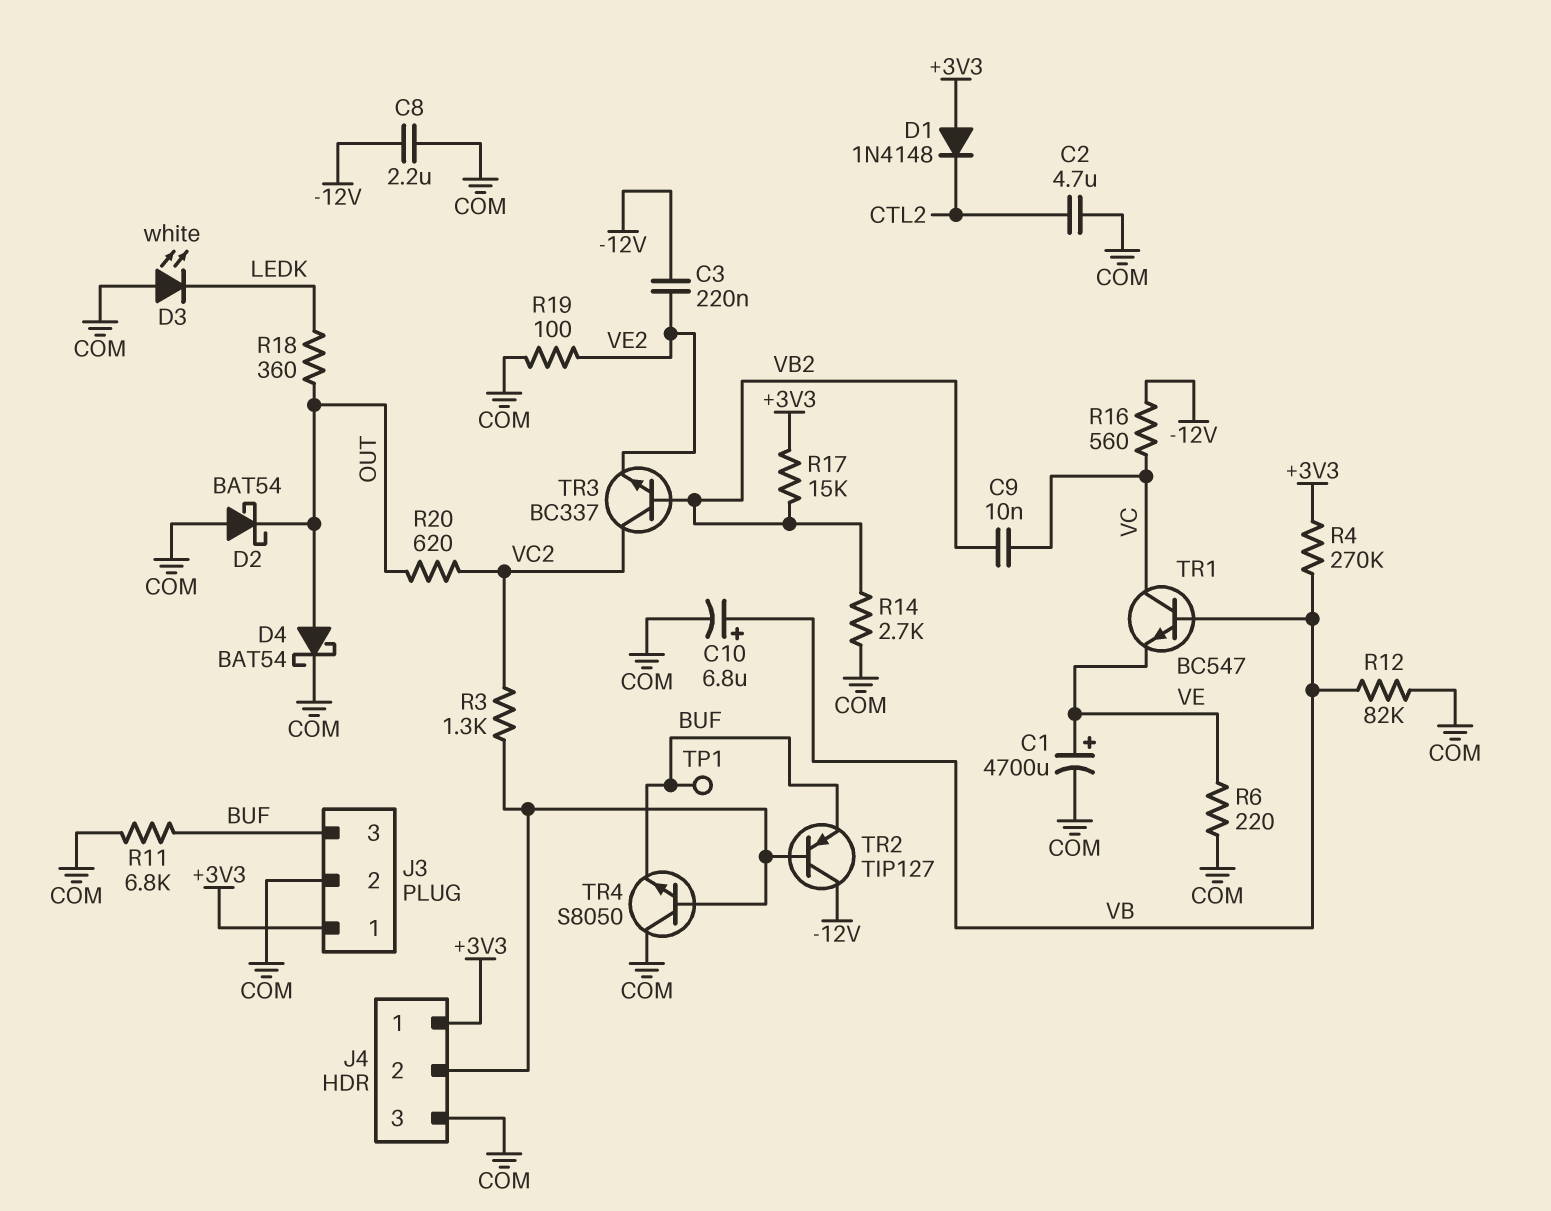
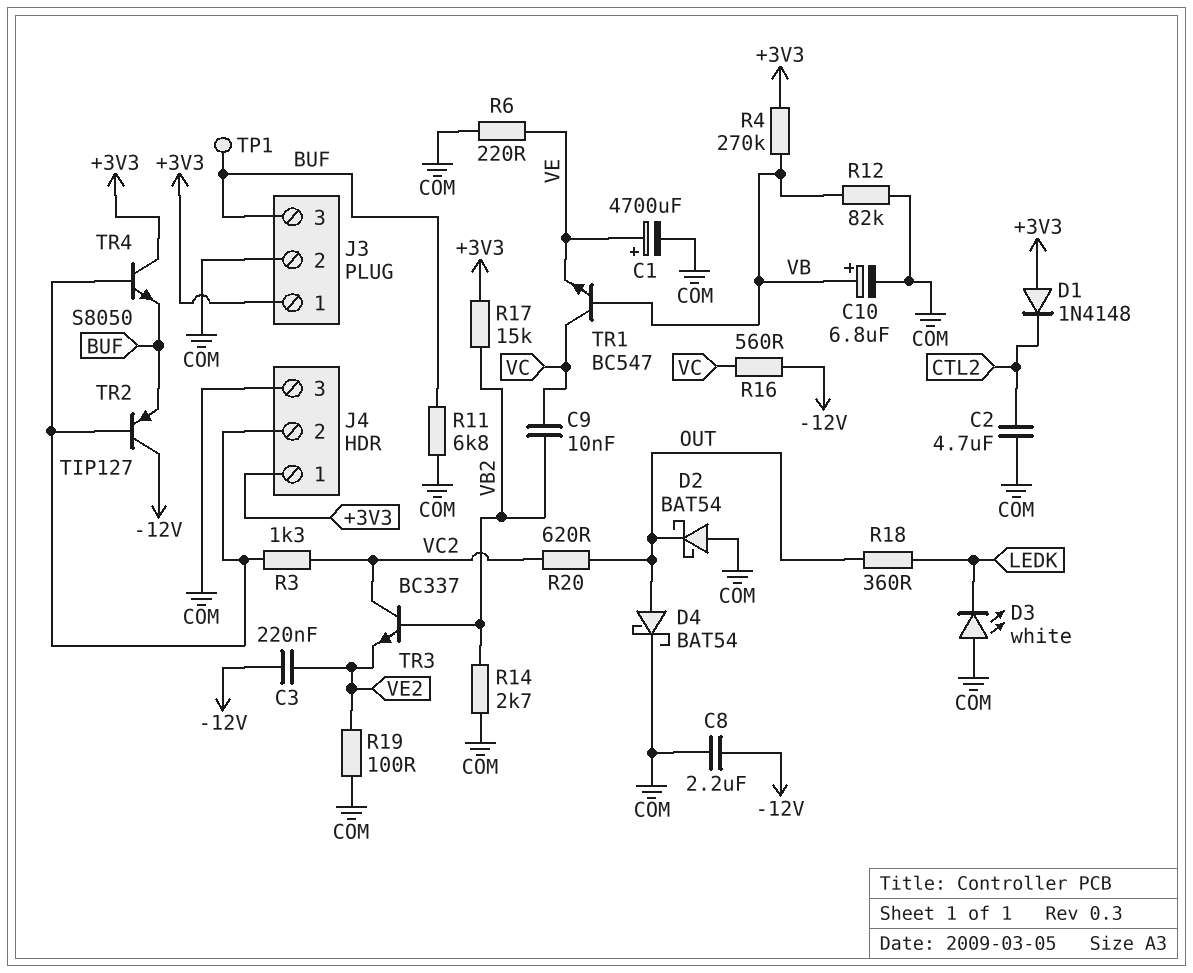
TR4: NPN S8050 (B J4/2, C COM, E BUF) -> NPN S8050 (B J4/2, C +3V3, E BUF)

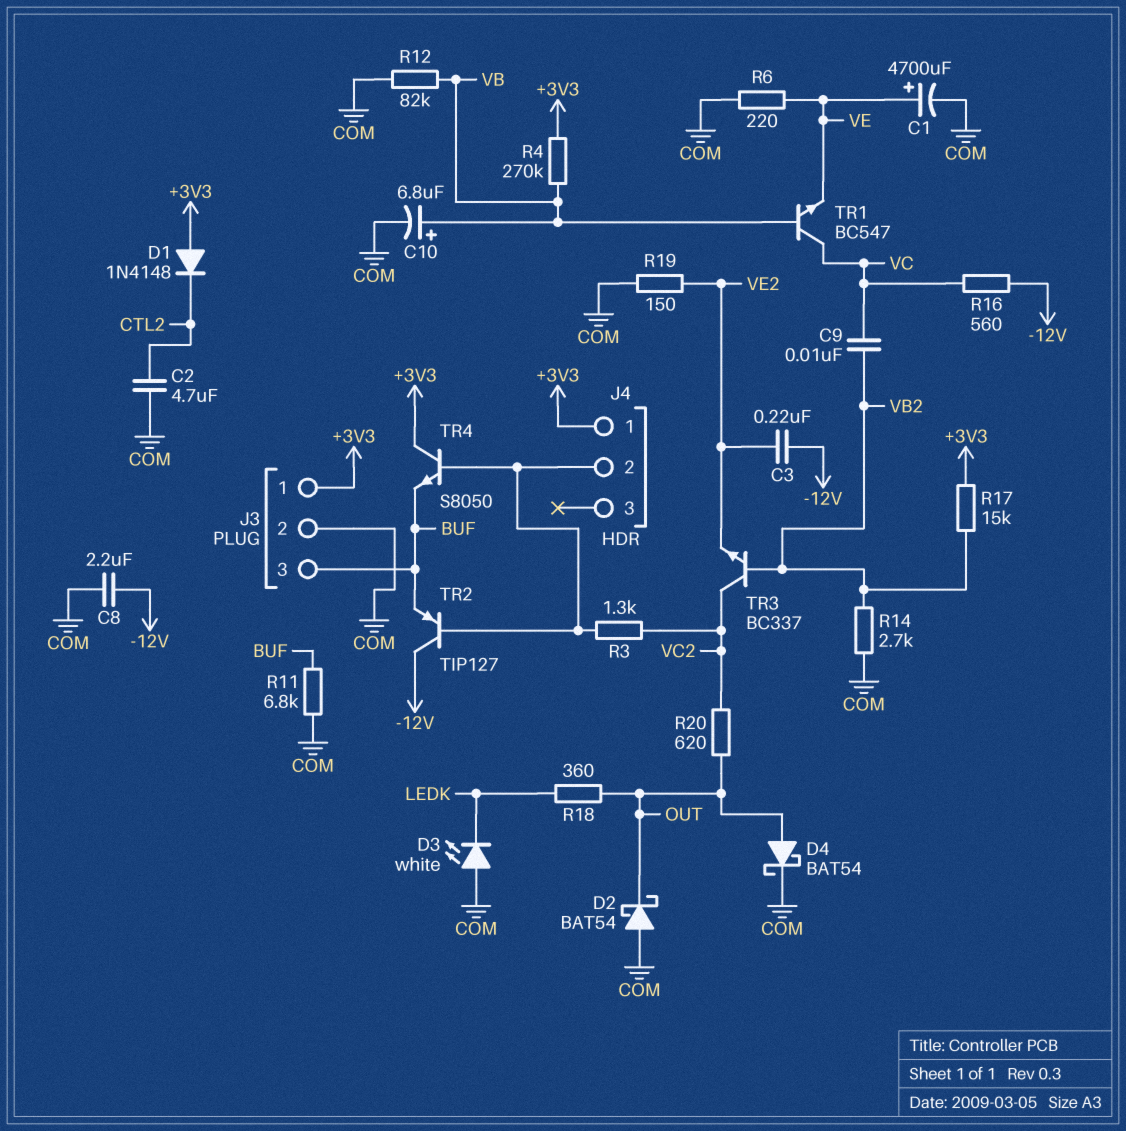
J4 pin 3: COM -> none
R19: 100 (COM, VE2) -> 150 (COM, VE2)
TP1: test point (BUF) -> none

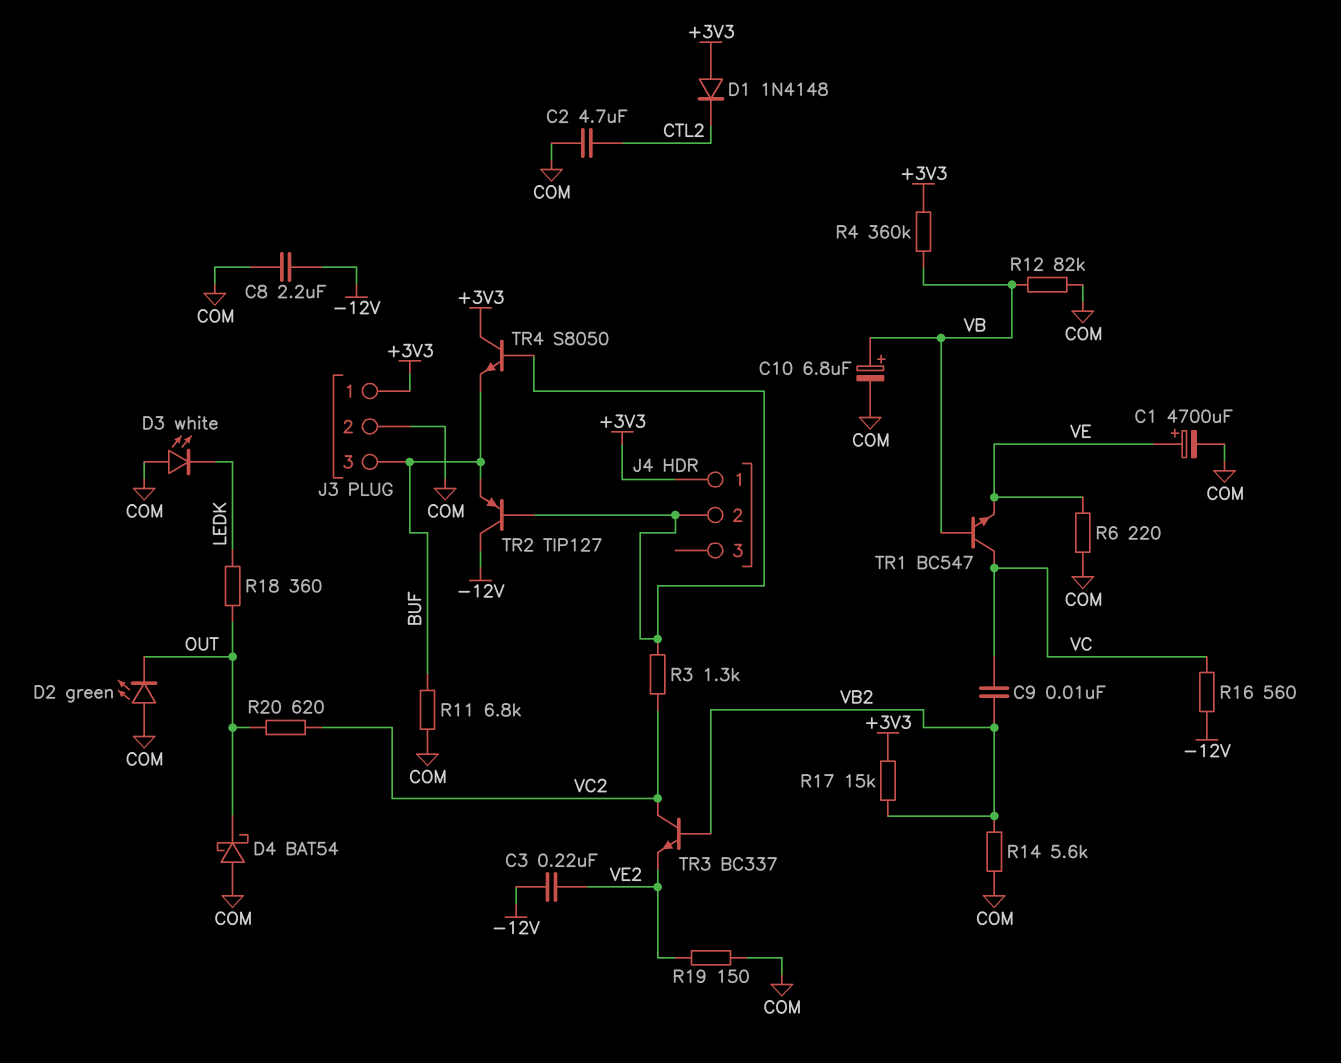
D2: schottky BAT54 (A COM, K OUT) -> LED green (A COM, K OUT)
D4: schottky BAT54 (A OUT, K COM) -> schottky BAT54 (A COM, K OUT)
R4: 270k (+3V3, VB) -> 360k (+3V3, VB)
R14: 2.7k (COM, VB2) -> 5.6k (COM, VB2)

